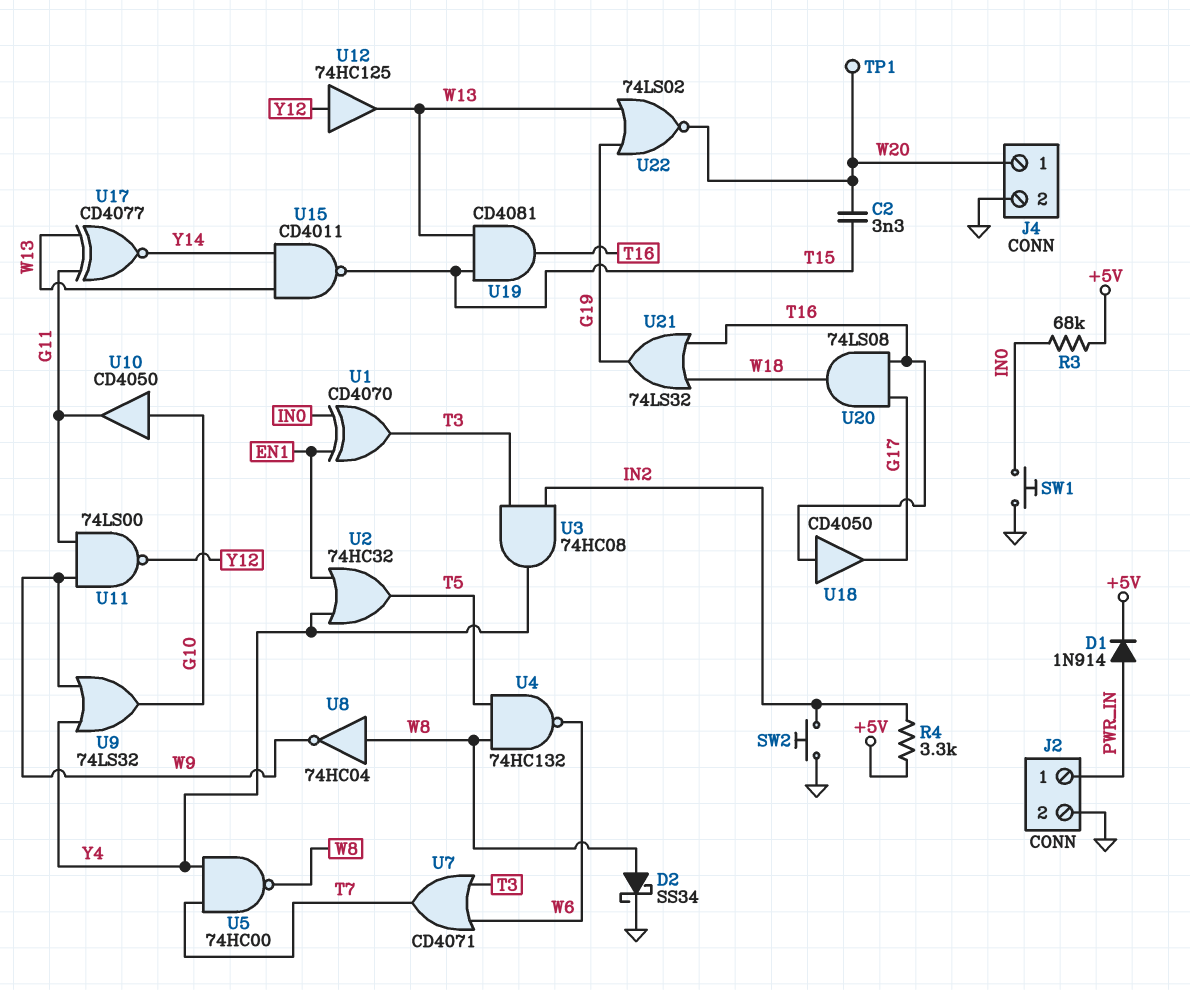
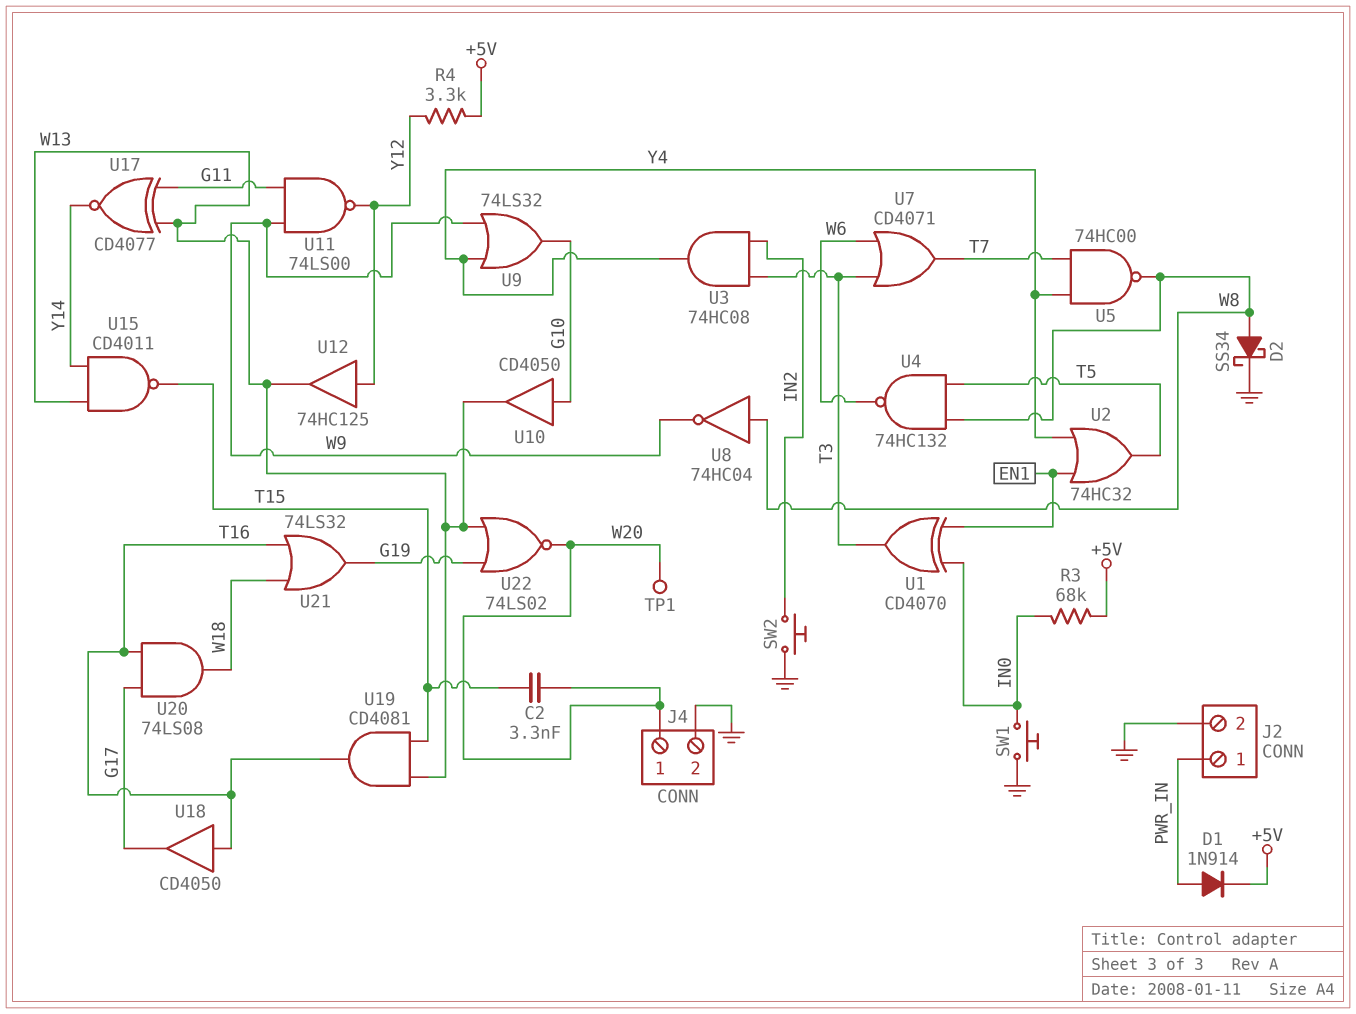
R4: 3.3k (+5V, IN2) -> 3.3k (+5V, Y12)
U10: buffer CD4050 (in G10, out G11) -> buffer CD4050 (in G10, out W13)

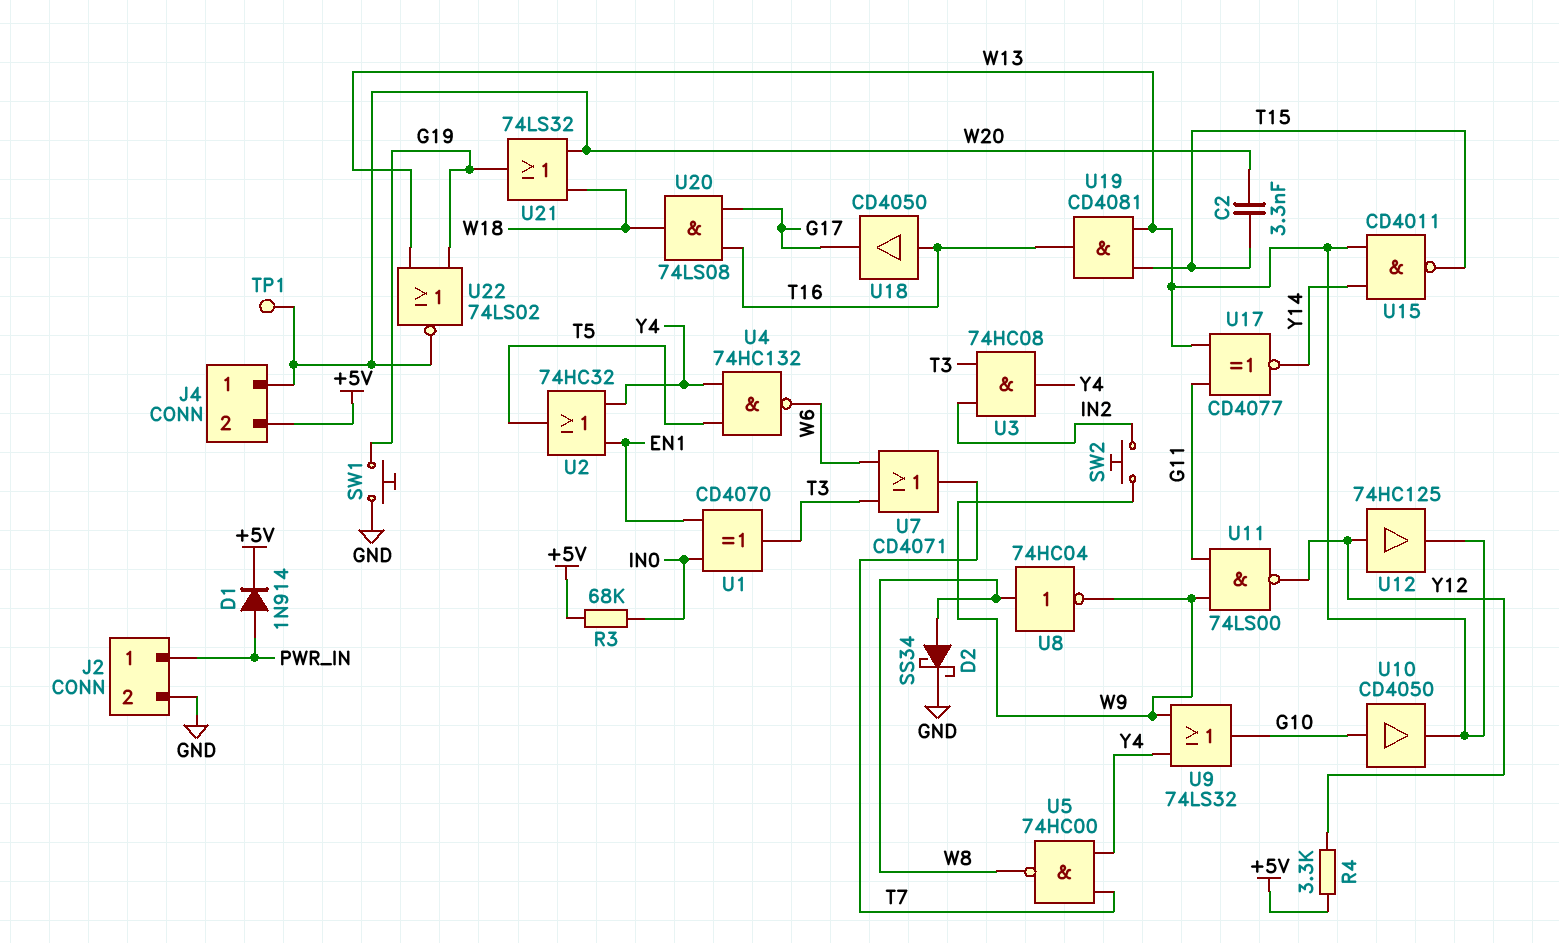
J4 pin 2: GND -> +5V
SW1: button (GND, IN0) -> button (G19, GND)
SW2: button (GND, IN2) -> button (IN2, W9)
U4: NAND 74HC132 (in T5, in W8, out W6) -> NAND 74HC132 (in T5, in Y4, out W6)
U21: OR 74LS32 (in T16, in W18, out G19) -> OR 74LS32 (in W18, in W20, out G19)

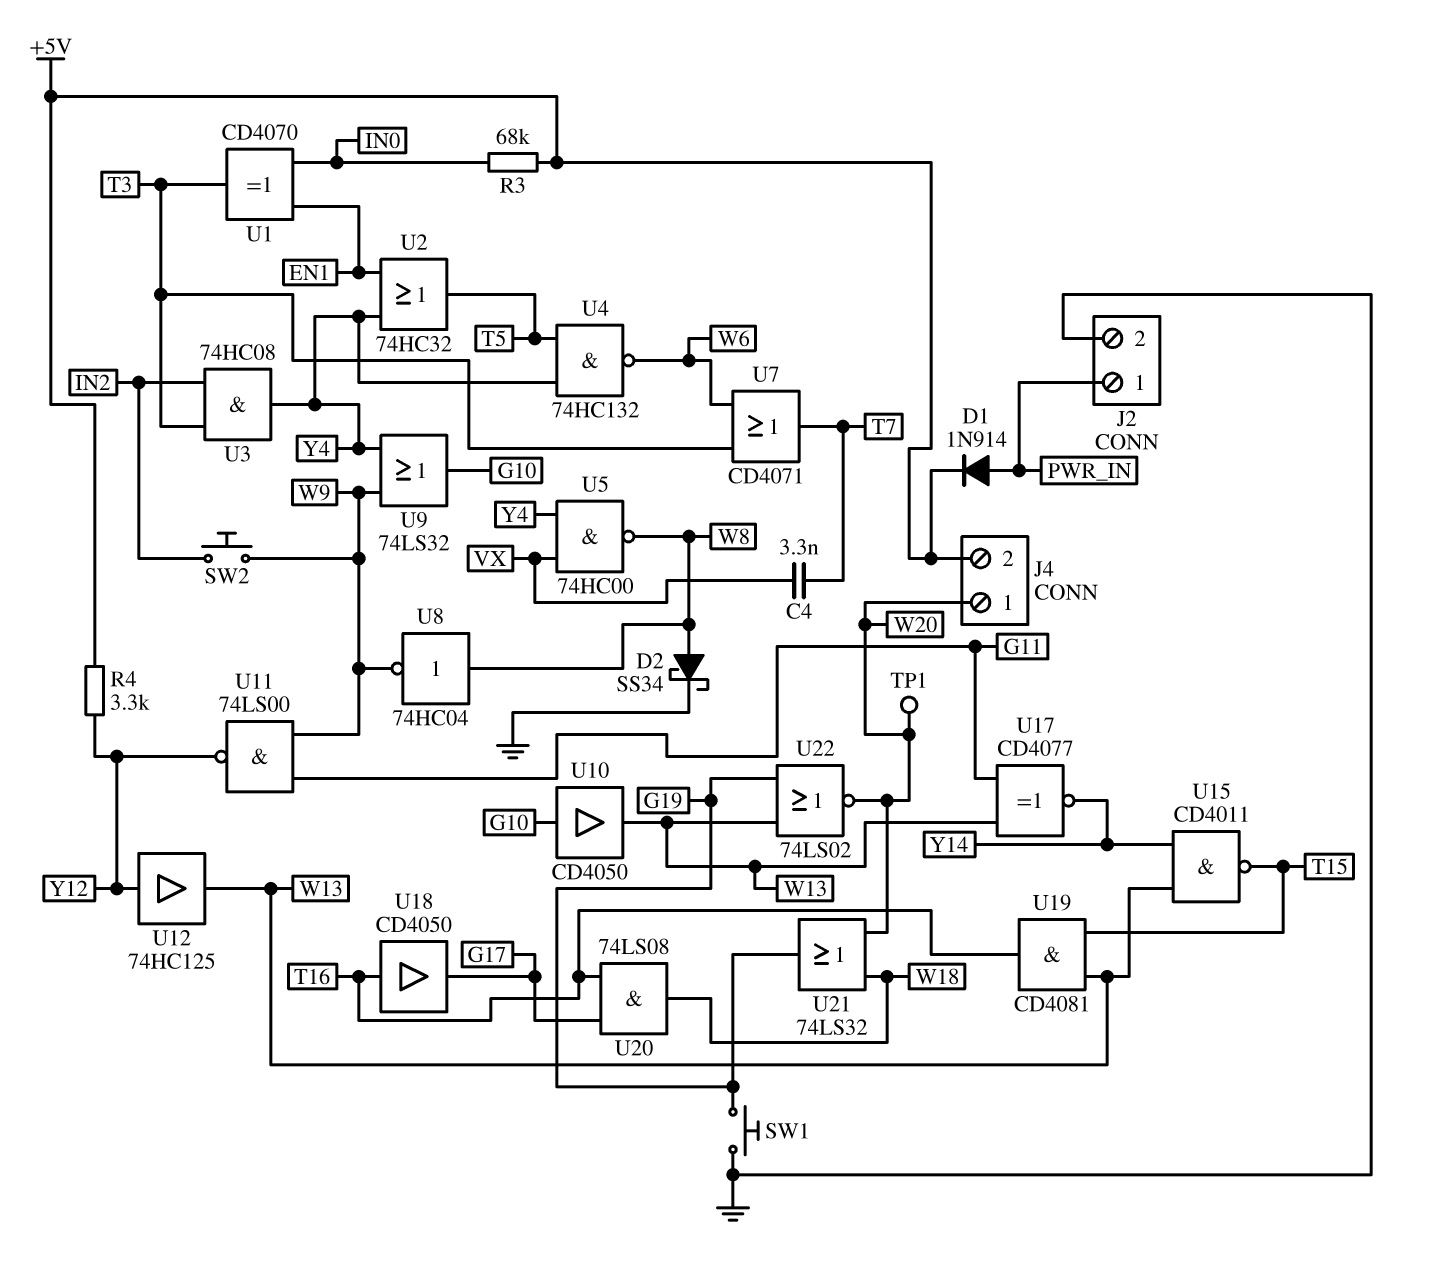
C2: 3.3nF (T15, W20) -> none
C4: none -> 3.3nF (T7, VX)
U5: NAND 74HC00 (in T7, in Y4, out W8) -> NAND 74HC00 (in VX, in Y4, out W8)

